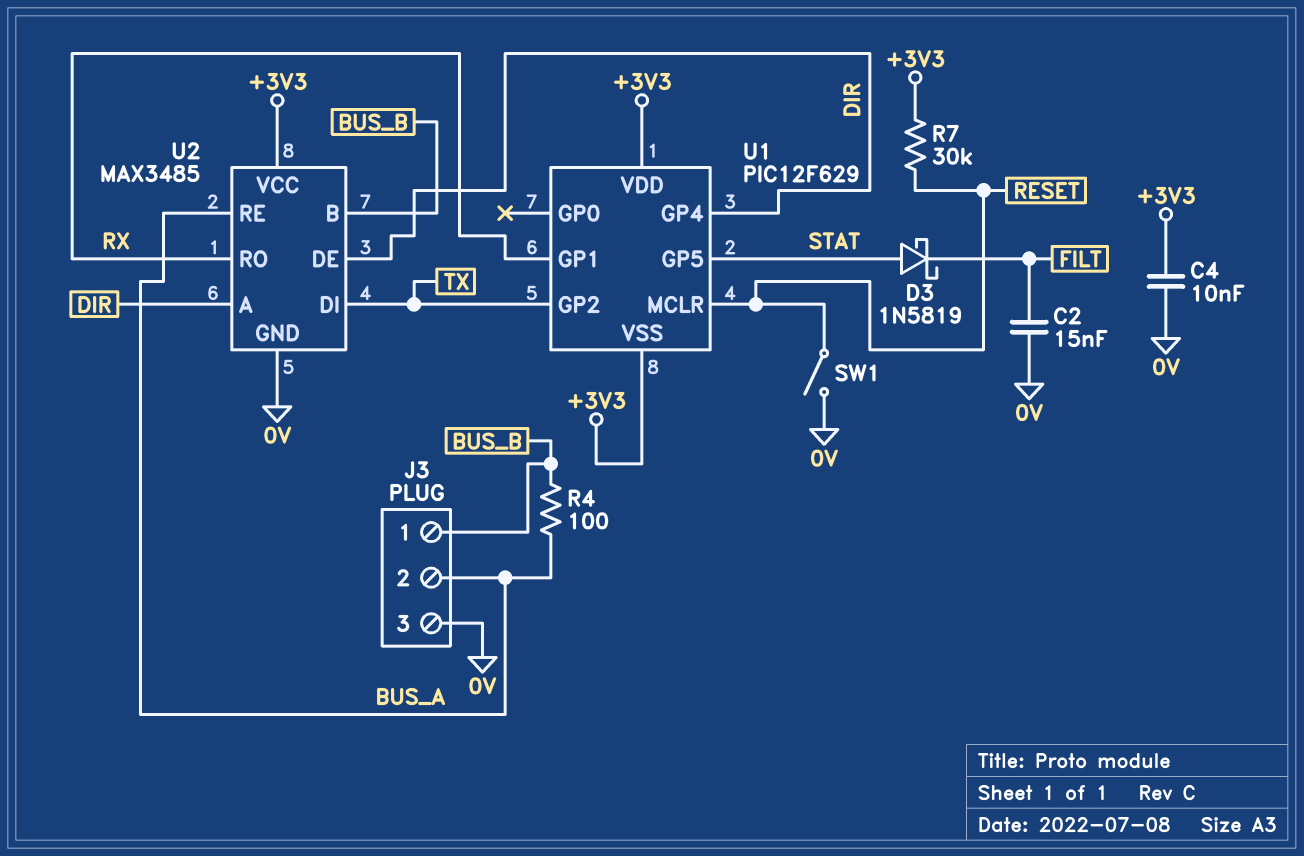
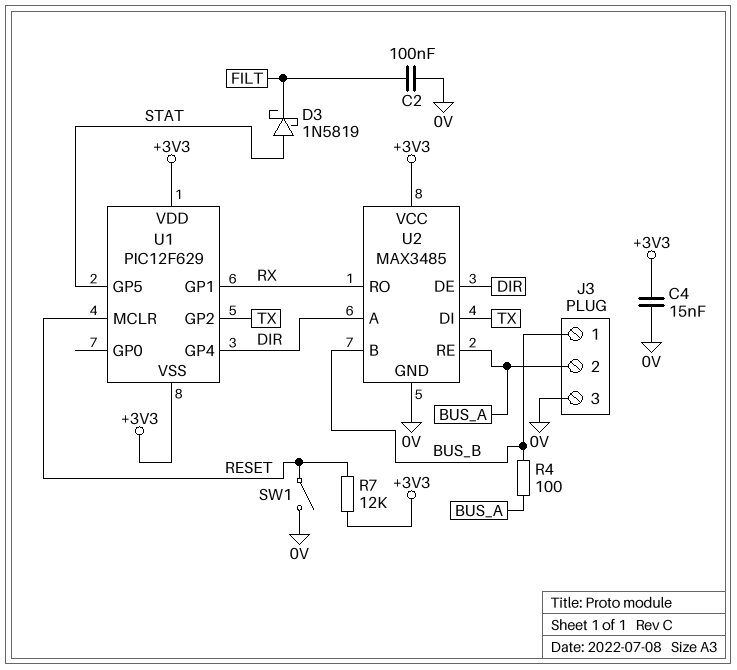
C2: 15nF (0V, FILT) -> 100nF (0V, FILT)
C4: 10nF (+3V3, 0V) -> 15nF (+3V3, 0V)
R7: 30k (+3V3, RESET) -> 12k (+3V3, RESET)

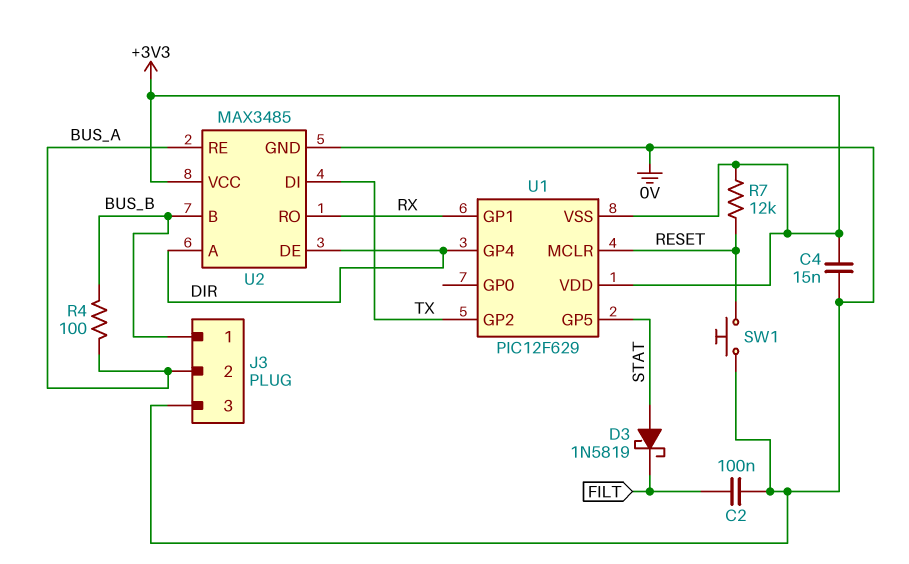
SW1: switch (0V, RESET) -> button (0V, RESET)

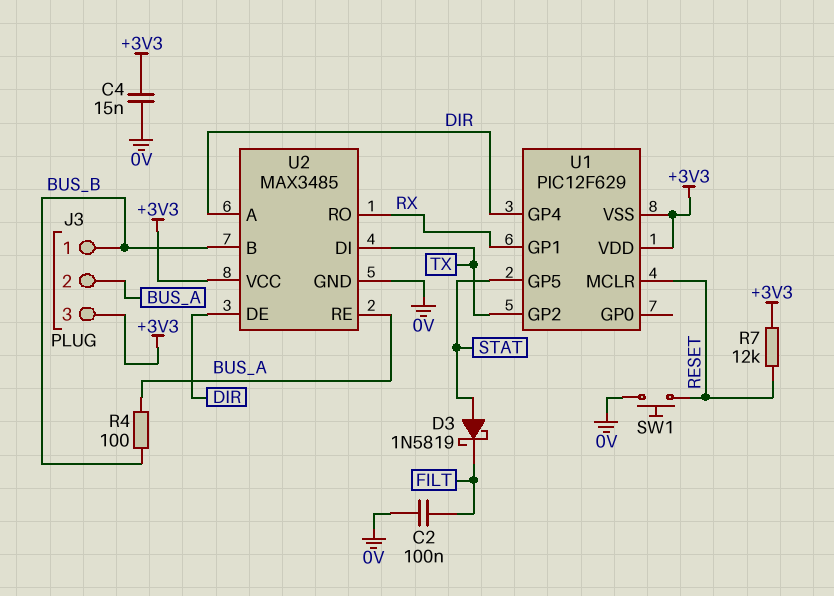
J3 pin 3: 0V -> +3V3

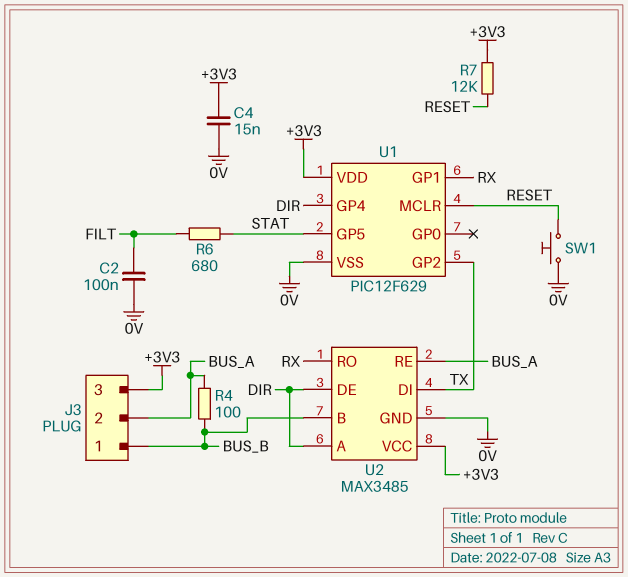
D3: schottky 1N5819 (A STAT, K FILT) -> none
R6: none -> 680 (FILT, STAT)
U1 pin VSS: +3V3 -> 0V

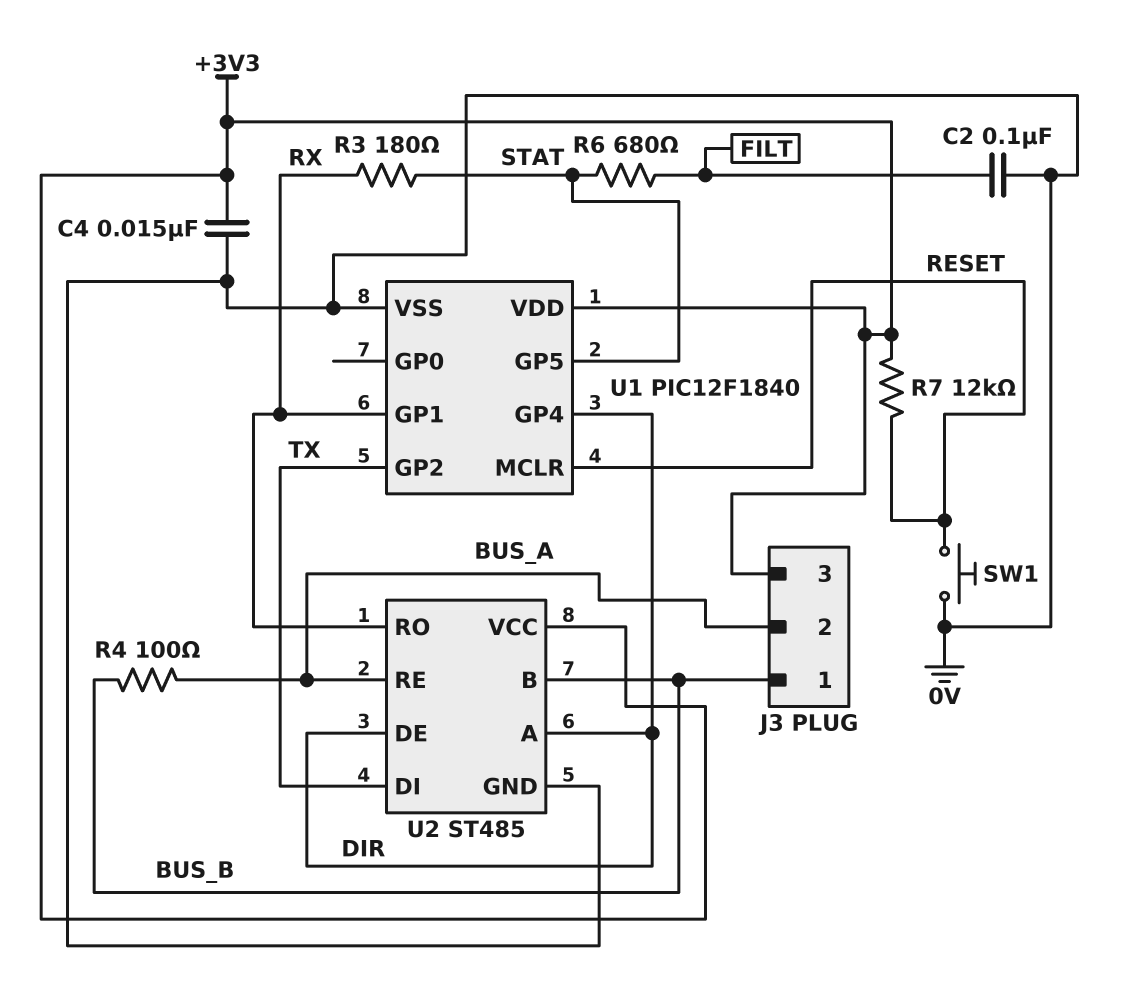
R3: none -> 180 (RX, STAT)
U1: PIC12F629 -> PIC12F1840
U2: MAX3485 -> ST485

